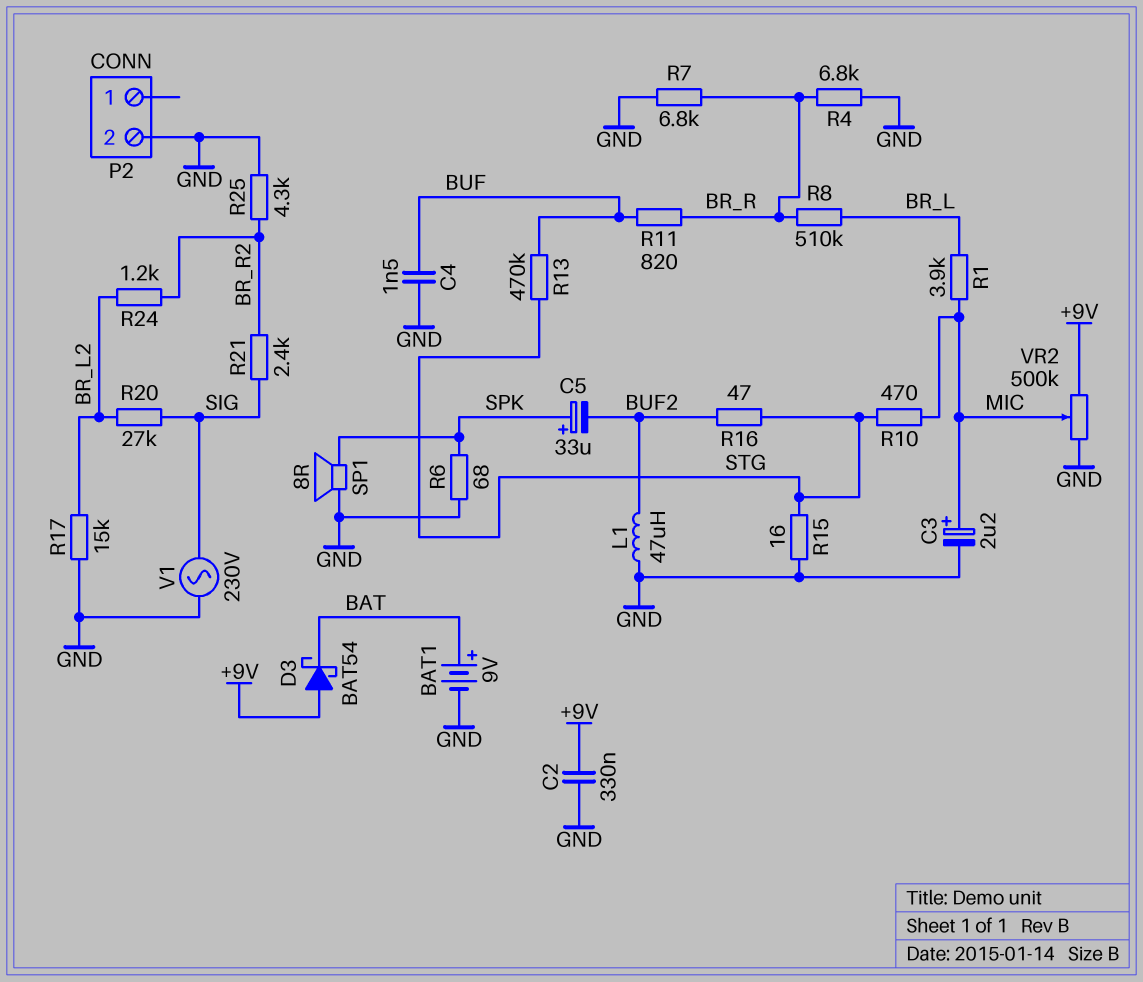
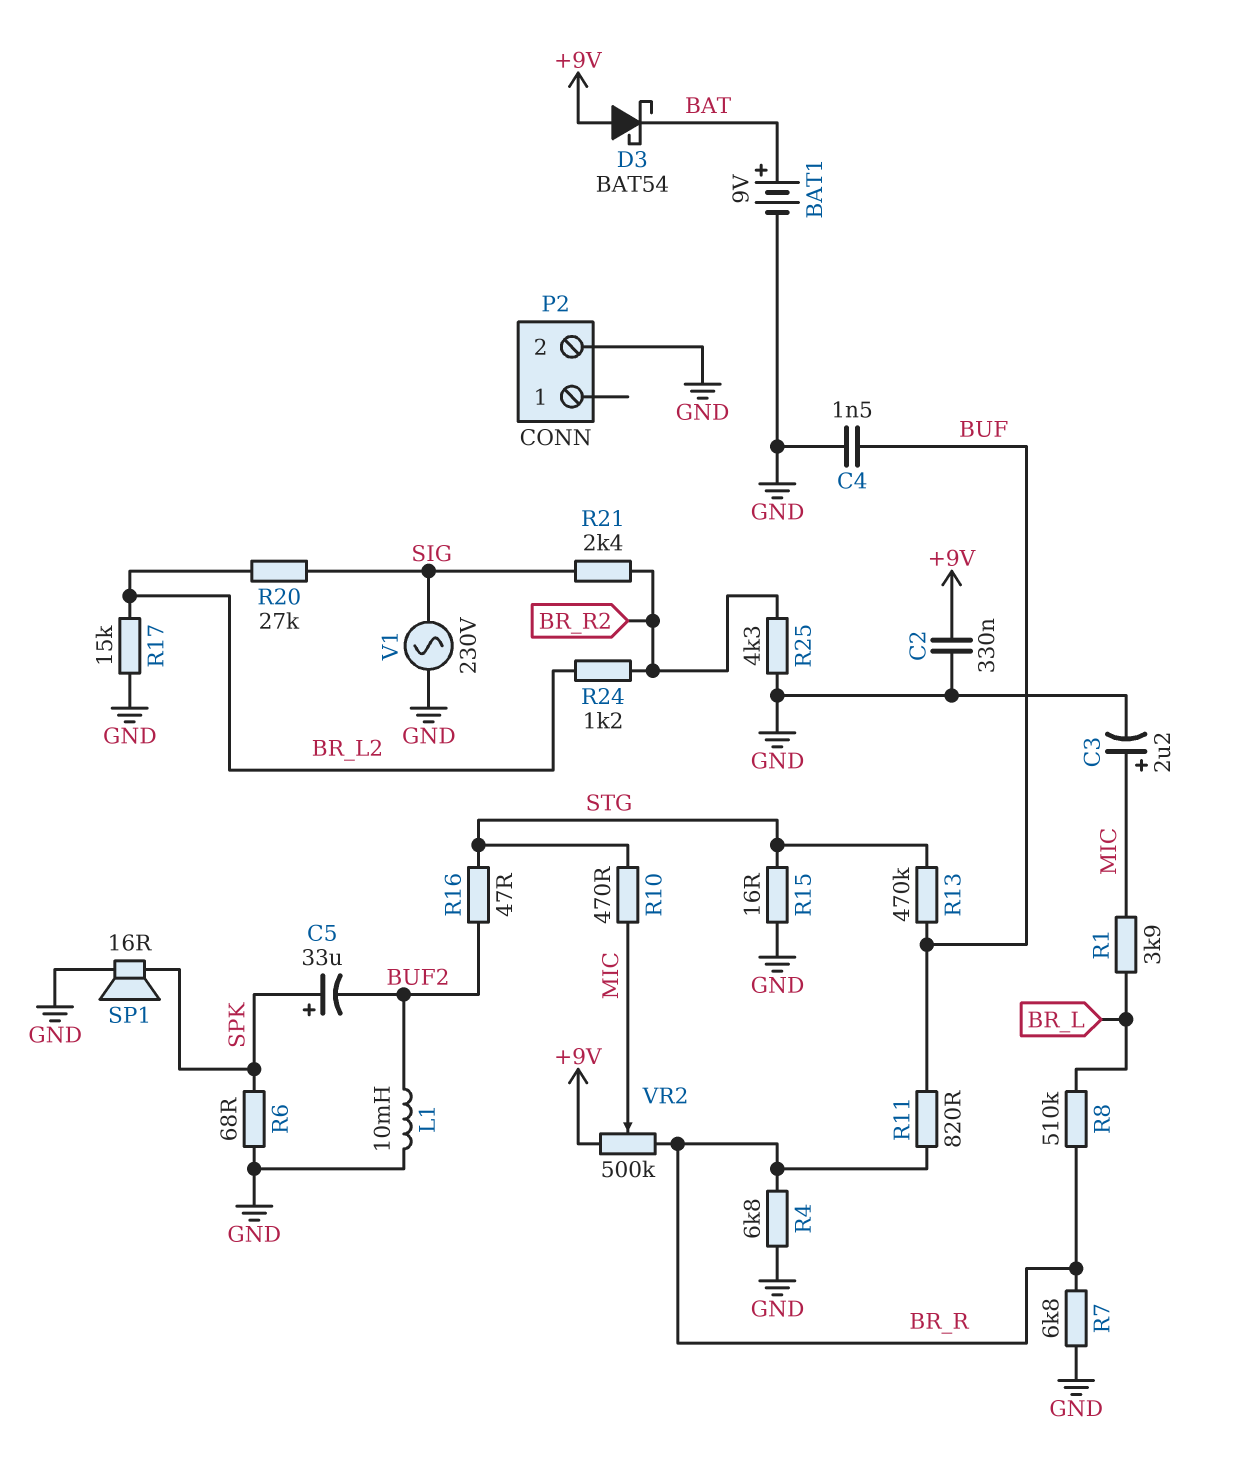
L1: 47uH (BUF2, GND) -> 10mH (BUF2, GND)
SP1: speaker 8R (GND, SPK) -> speaker 16R (GND, SPK)
VR2: 500k (+9V, GND, wiper MIC) -> 500k (+9V, BR_R, wiper MIC)

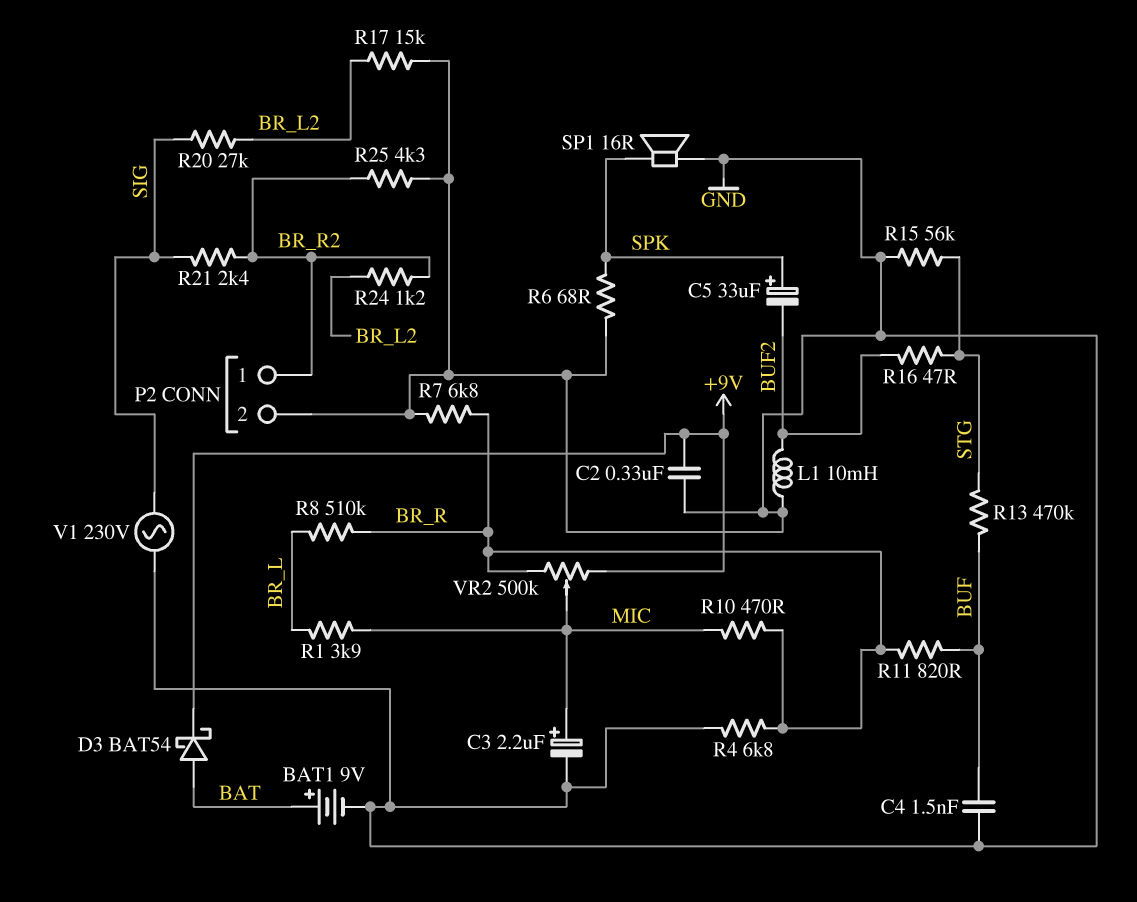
D3: schottky BAT54 (A +9V, K BAT) -> schottky BAT54 (A BAT, K +9V)
P2 pin 1: none -> BR_R2
R10: 470 (MIC, STG) -> 470 (BR_R, MIC)
R15: 16 (GND, STG) -> 56k (GND, STG)

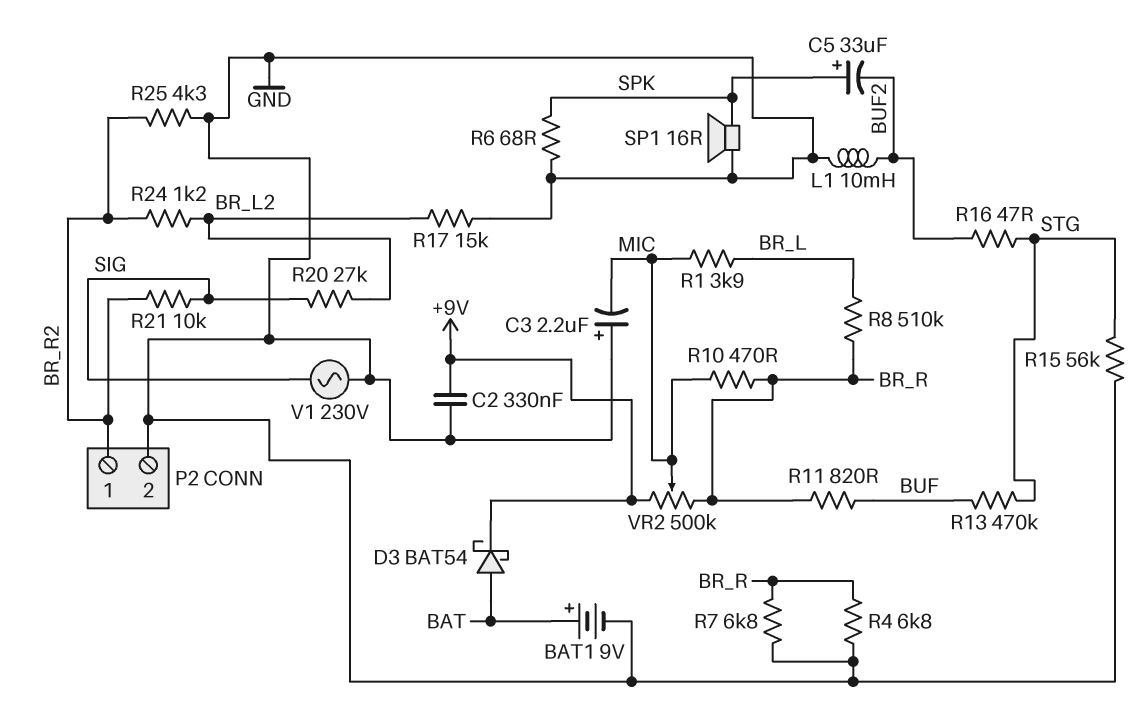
C3: 2.2uF (plus MIC, minus GND) -> 2.2uF (plus GND, minus MIC)
C4: 1.5nF (BUF, GND) -> none
R21: 2.4k (BR_R2, SIG) -> 10k (BR_R2, SIG)

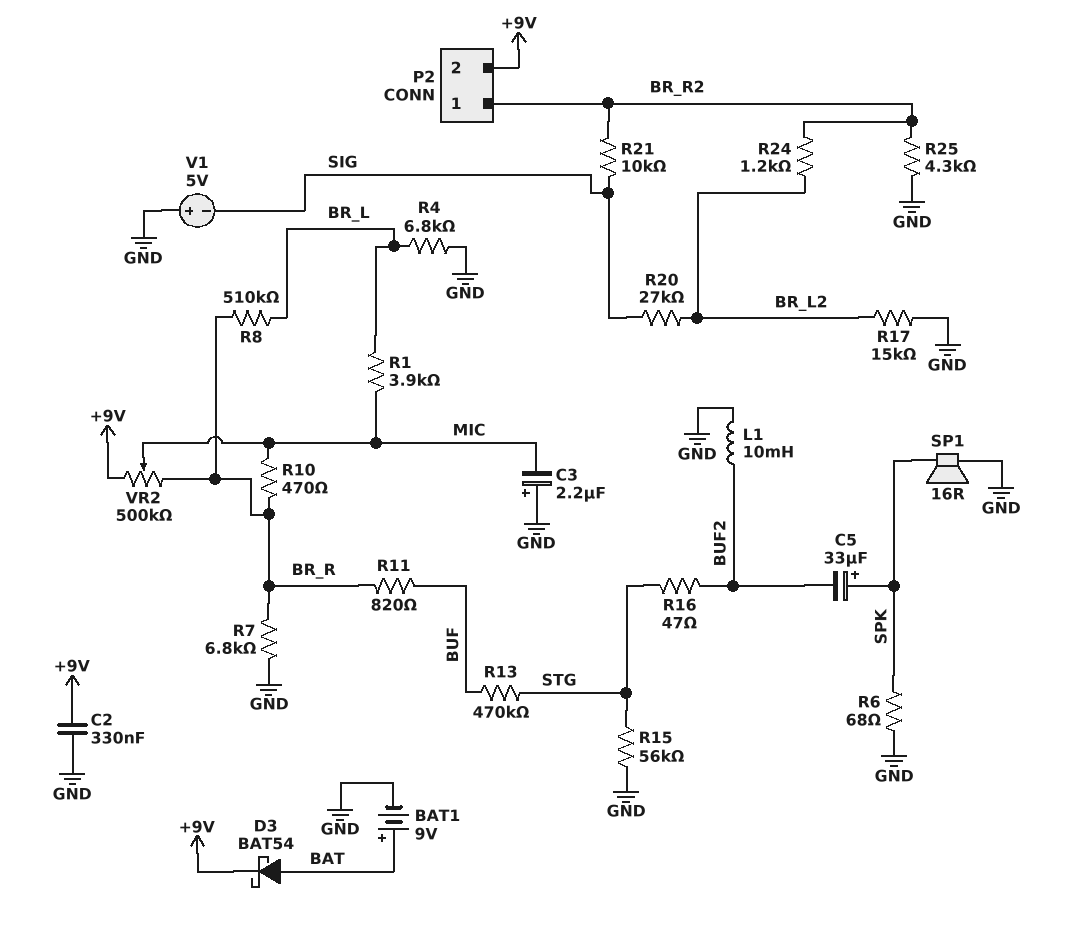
P2 pin 2: GND -> +9V
R4: 6.8k (BR_R, GND) -> 6.8k (BR_L, GND)
V1: AC 230V (GND, SIG) -> 5V (plus GND, minus SIG)

